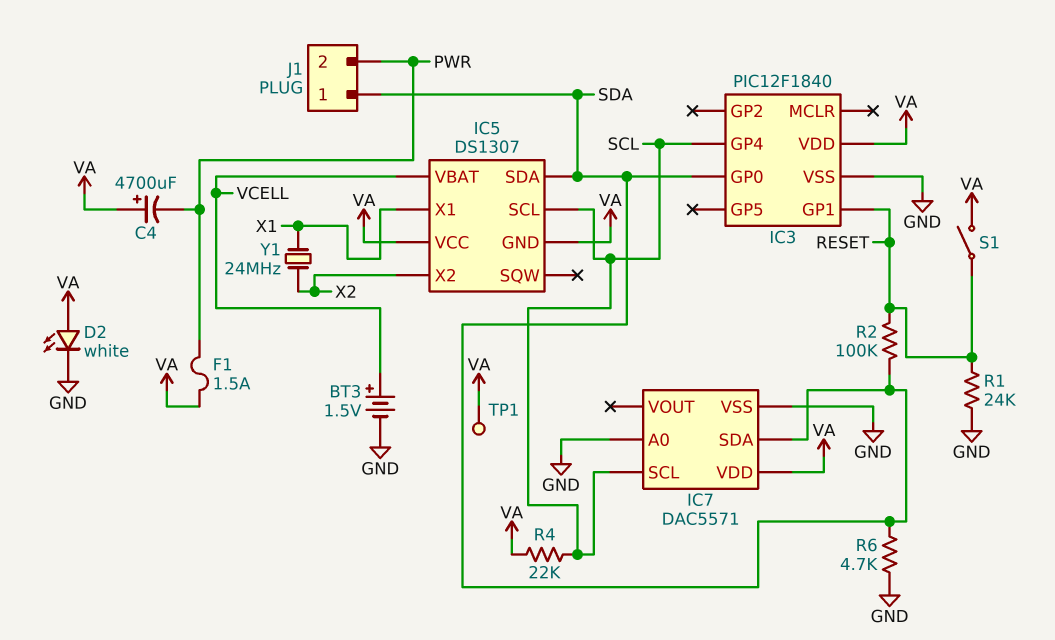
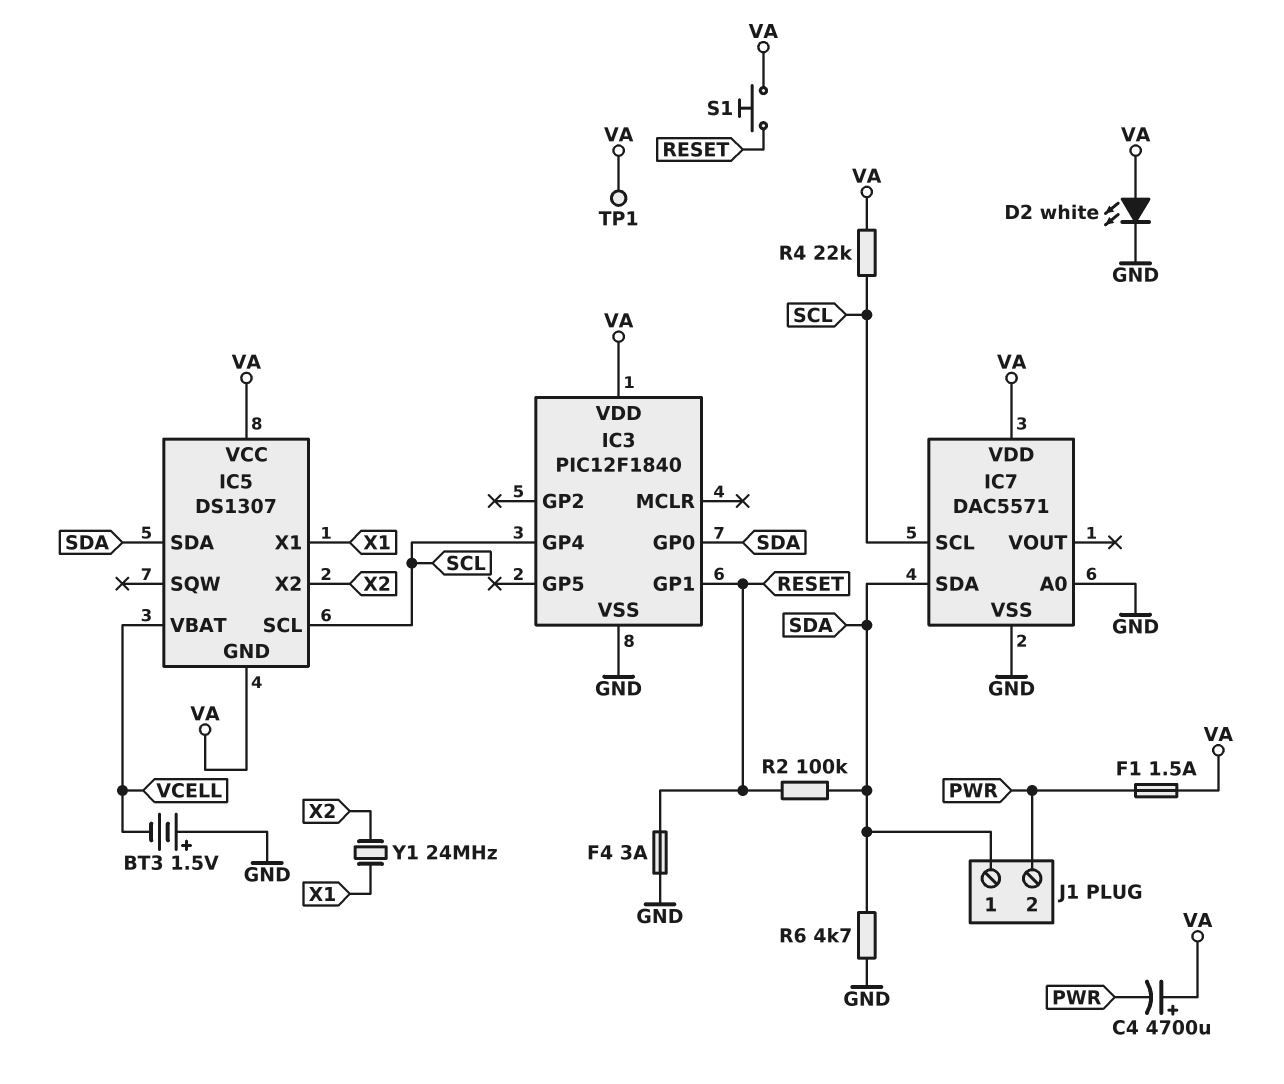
BT3: 1.5V (plus VCELL, minus GND) -> 1.5V (plus GND, minus VCELL)
F4: none -> 3A (GND, RESET)
R1: 24k (GND, RESET) -> none
S1: switch (RESET, VA) -> button (RESET, VA)

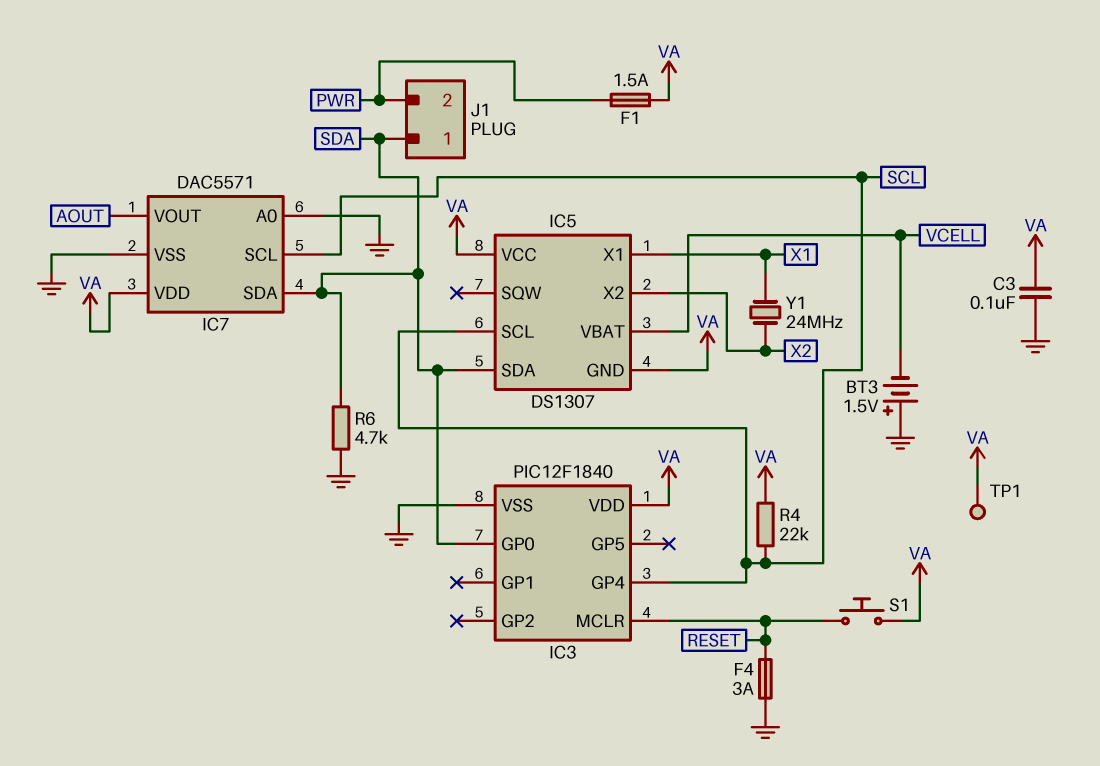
C3: none -> 100nF (GND, VA)
C4: 4700uF (plus VA, minus PWR) -> none
D2: LED white (A VA, K GND) -> none
IC3 pin GP1: RESET -> none
IC3 pin MCLR: none -> RESET
IC7 pin VOUT: none -> AOUT
R2: 100k (RESET, SDA) -> none

